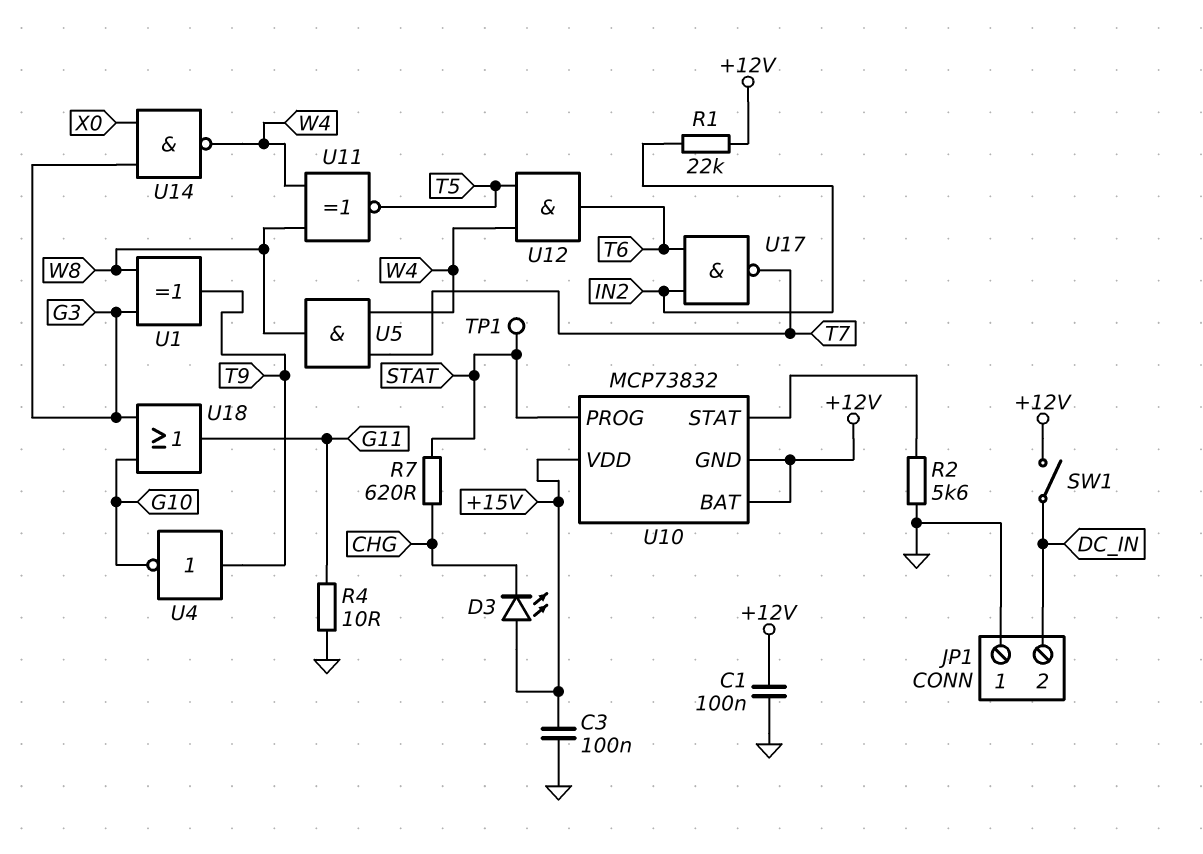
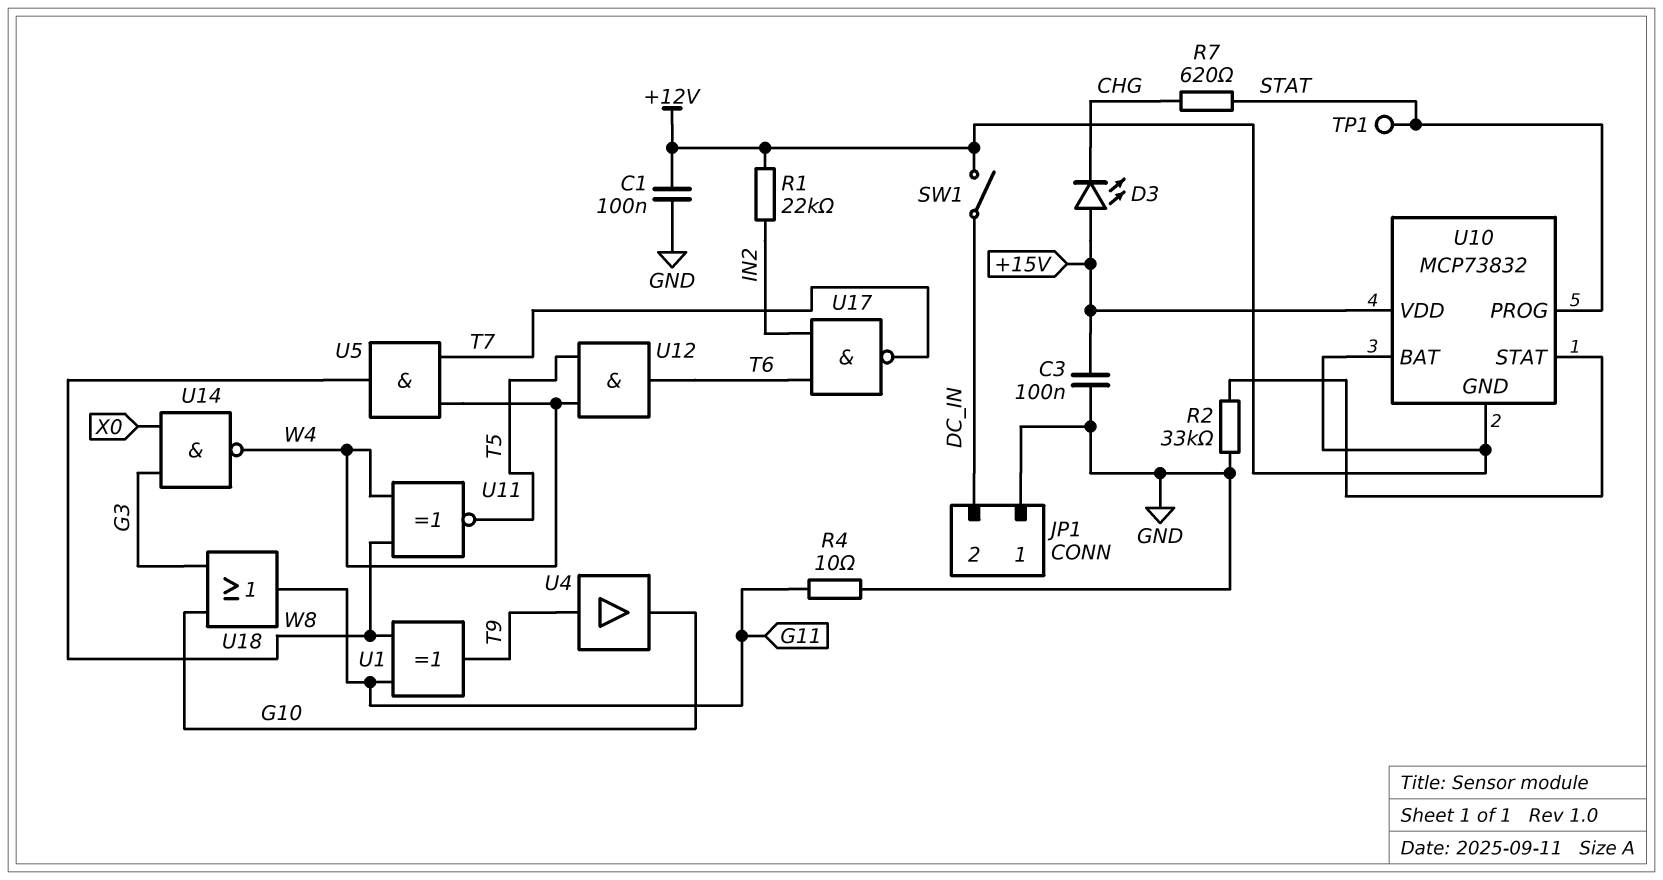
R2: 5.6k (GND, U10/STAT) -> 33k (GND, U10/STAT)
U1: XOR (in G3, in W8, out T9) -> XOR (in G11, in W8, out T9)
U4: NOT (in T9, out G10) -> buffer (in T9, out G10)

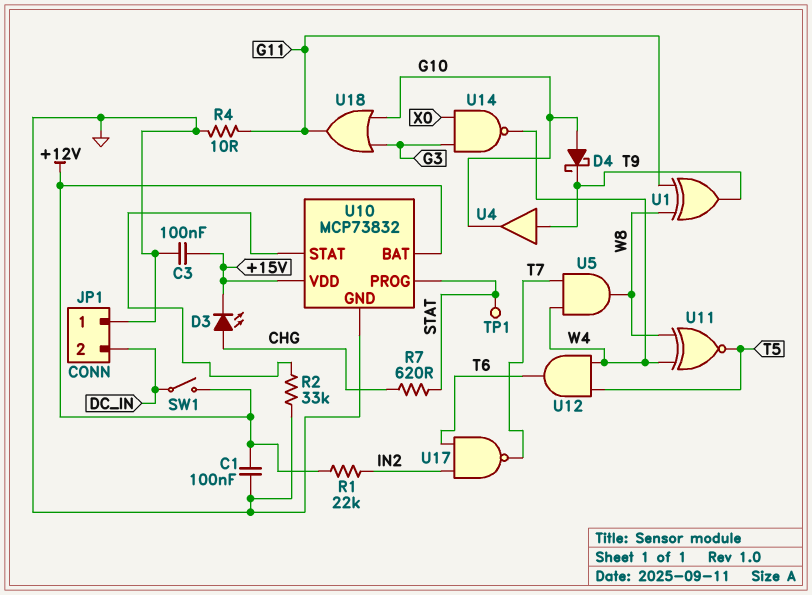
D3: LED (A +15V, K CHG) -> LED (A CHG, K +15V)
D4: none -> schottky (A G10, K T9)
U10 pin GND: +12V -> GND

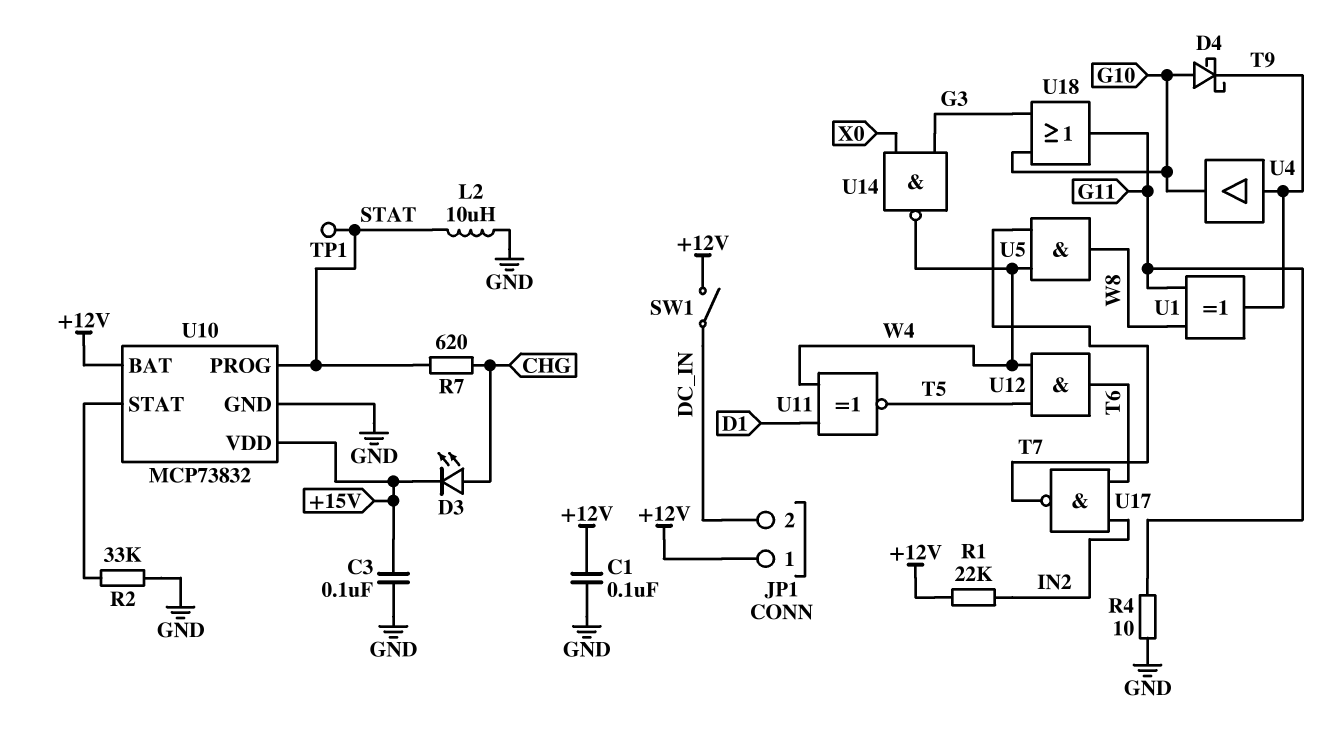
JP1 pin 1: GND -> +12V
L2: none -> 10uH (GND, STAT)
U11: XNOR (in W4, in W8, out T5) -> XNOR (in D1, in W4, out T5)

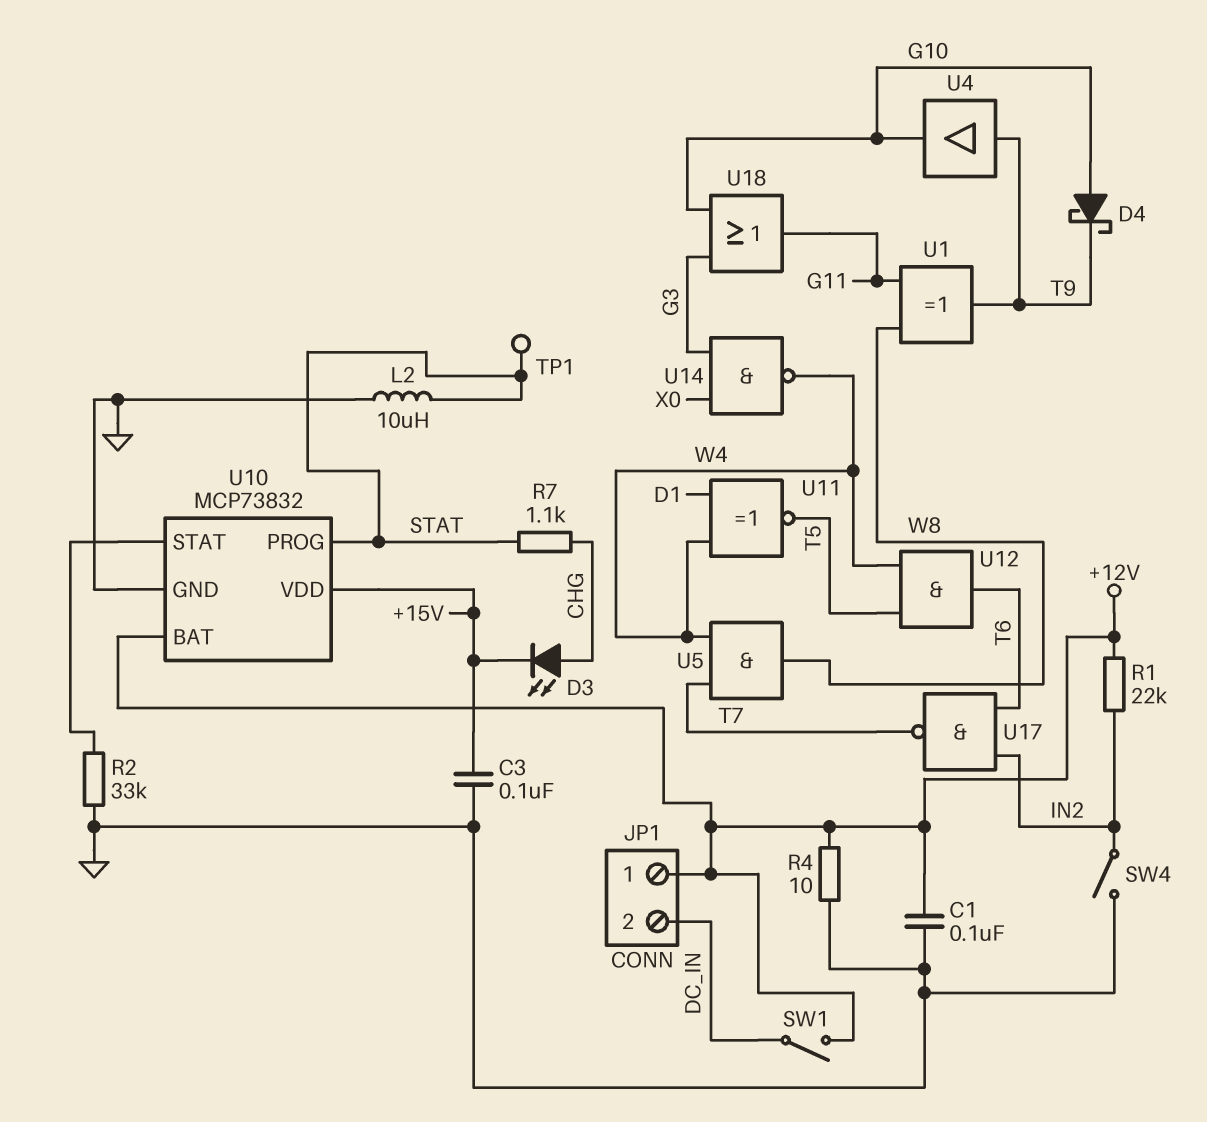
R4: 10 (G11, GND) -> 10 (+12V, GND)
R7: 620 (CHG, STAT) -> 1.1k (CHG, STAT)
SW4: none -> switch (GND, IN2)

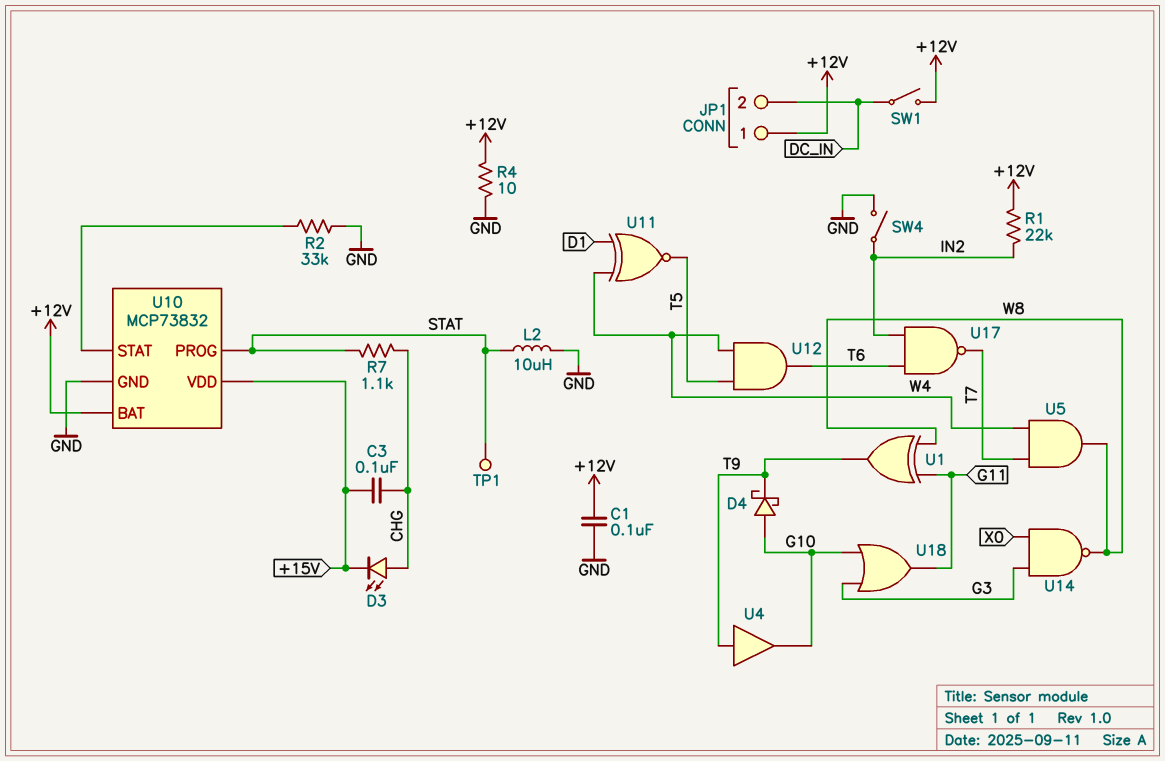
C3: 100nF (+15V, GND) -> 100nF (+15V, CHG)
U14: NAND (in G3, in X0, out W4) -> NAND (in G3, in X0, out W8)

